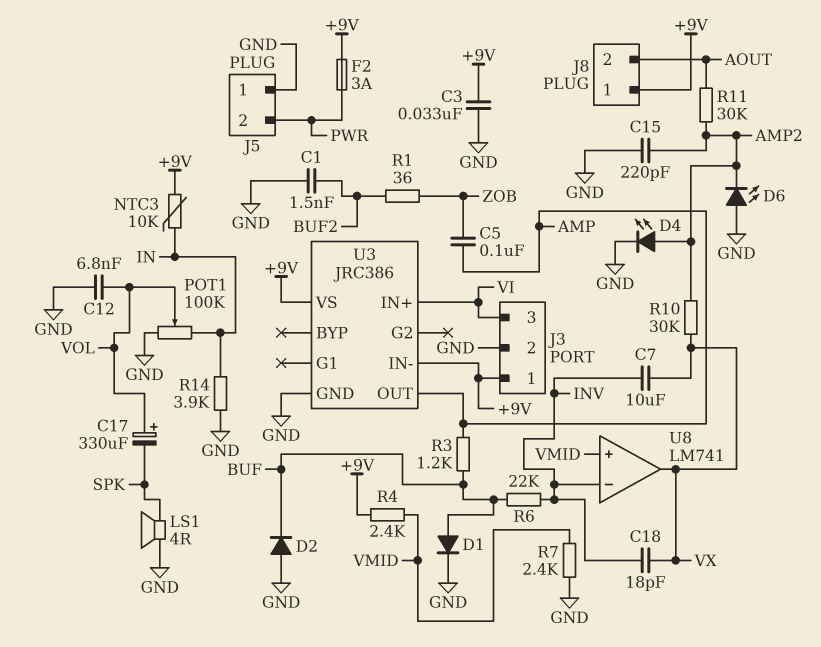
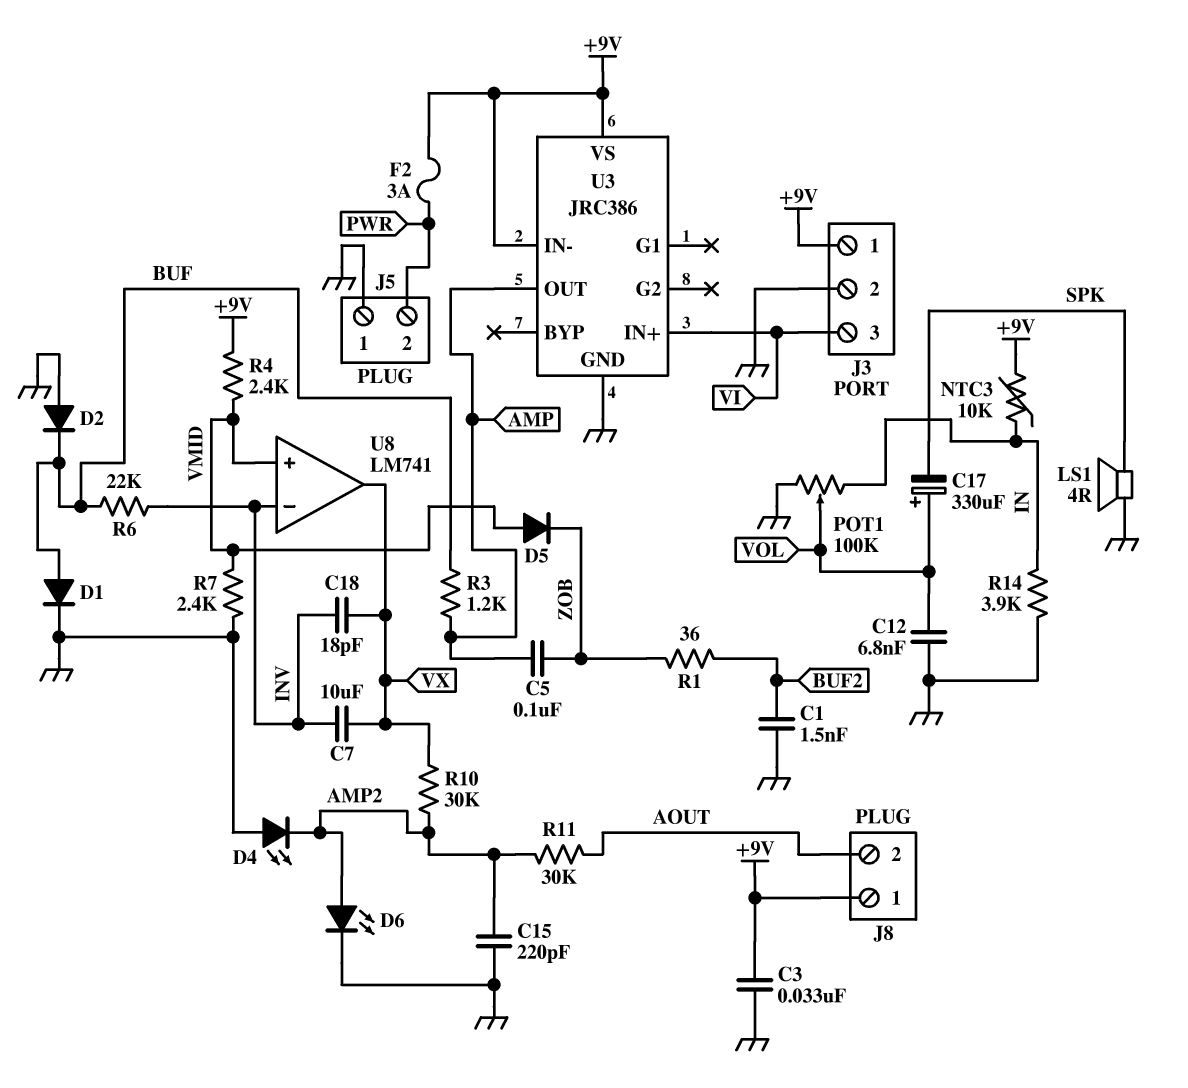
D4: LED (A AMP2, K GND) -> LED (A GND, K AMP2)
D5: none -> diode (A VMID, K ZOB)
D6: LED (A GND, K AMP2) -> LED (A AMP2, K GND)

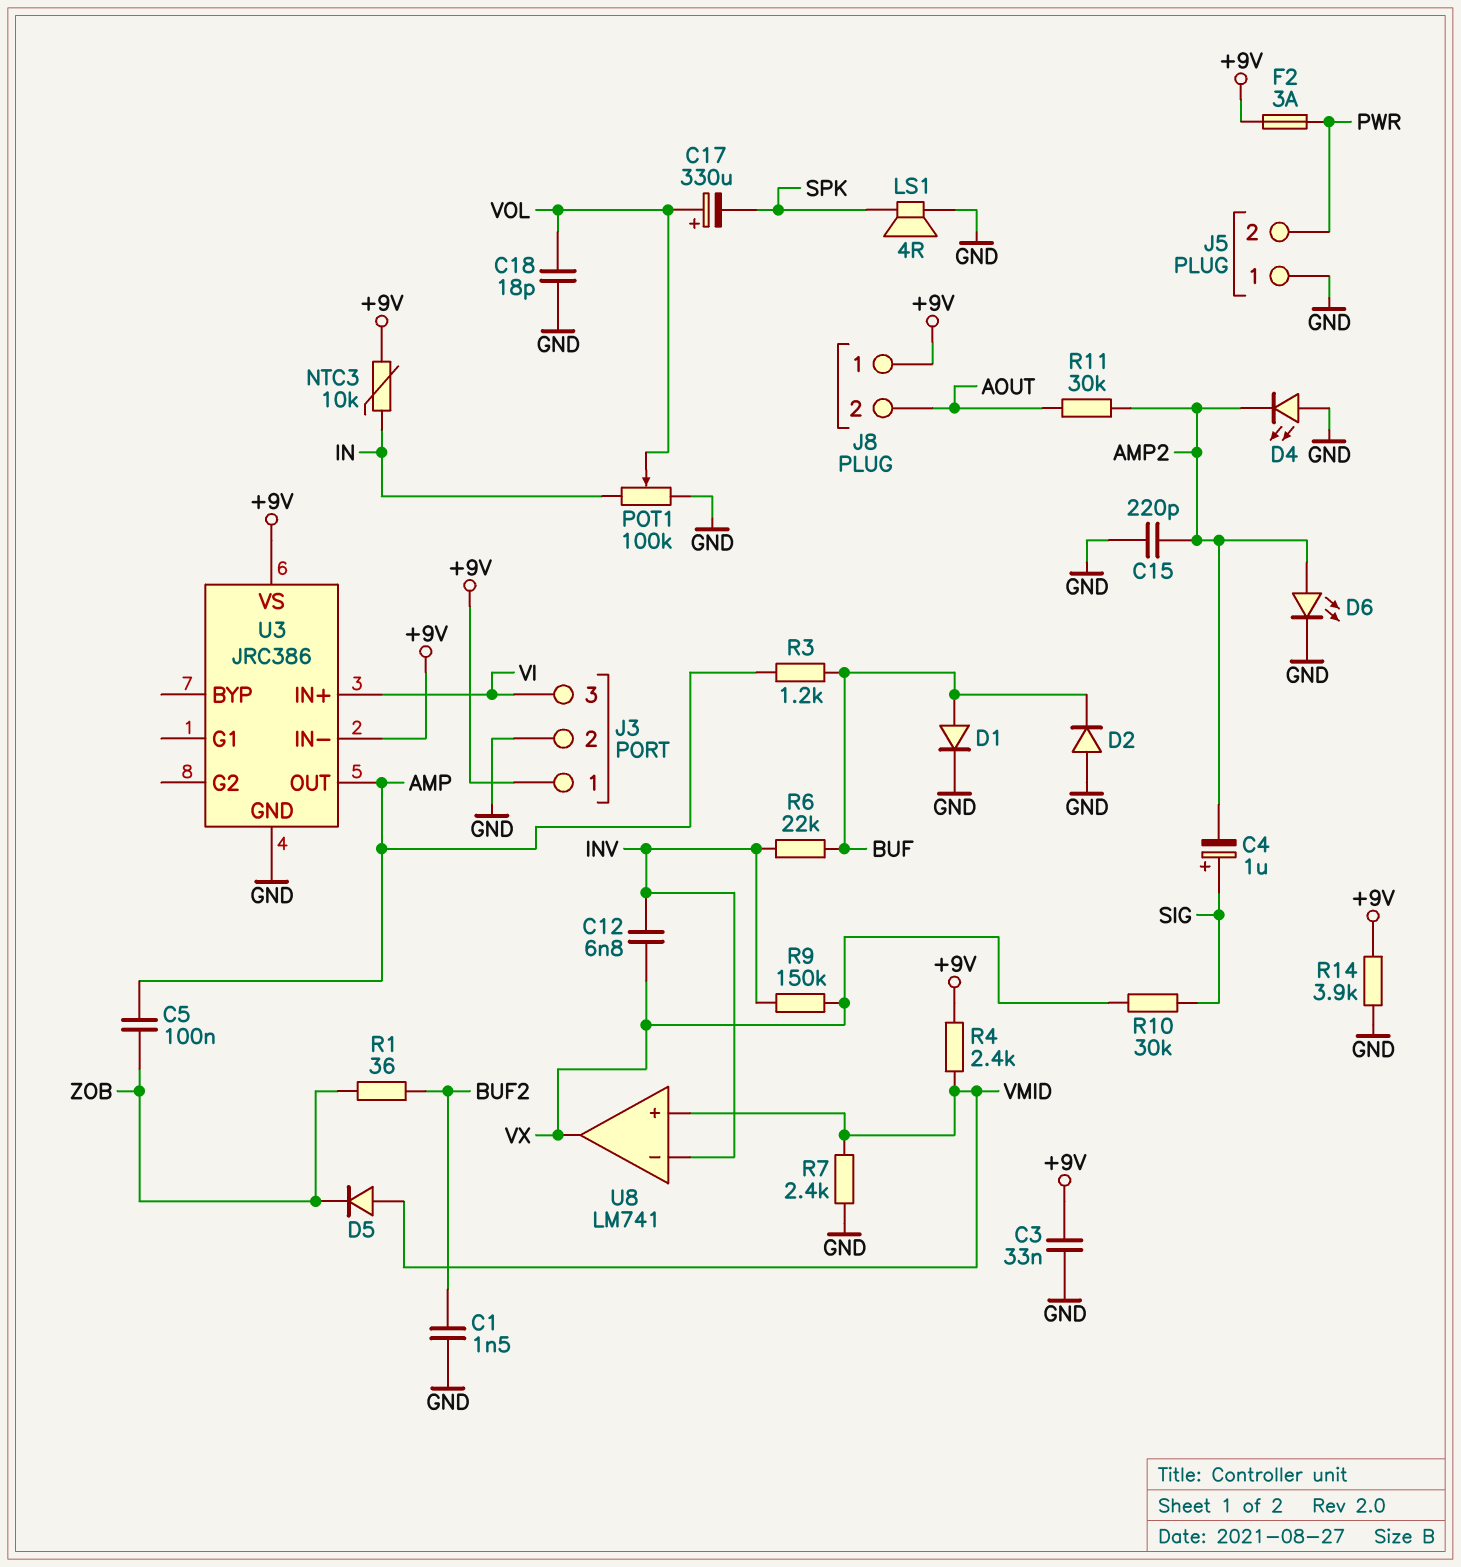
C4: none -> 1uF (plus SIG, minus AMP2)
C7: 10uF (INV, VX) -> none
C12: 6.8nF (GND, VOL) -> 6.8nF (INV, VX)
C18: 18pF (INV, VX) -> 18pF (GND, VOL)
R9: none -> 150k (INV, VX)
R10: 30k (AMP2, VX) -> 30k (SIG, VX)
R14: 3.9k (GND, IN) -> 3.9k (+9V, GND)

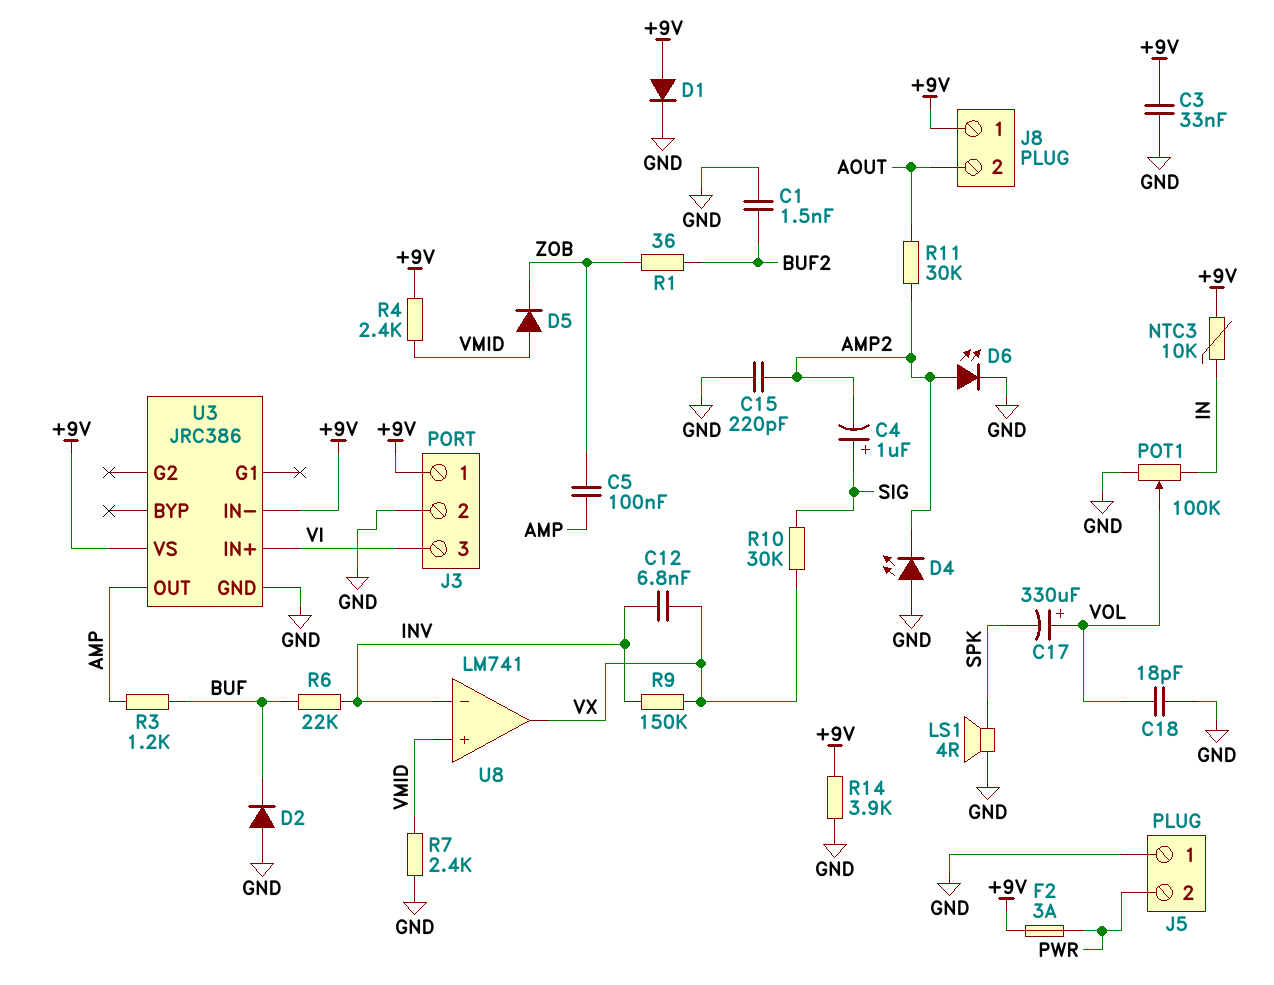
D1: diode (A BUF, K GND) -> diode (A +9V, K GND)

